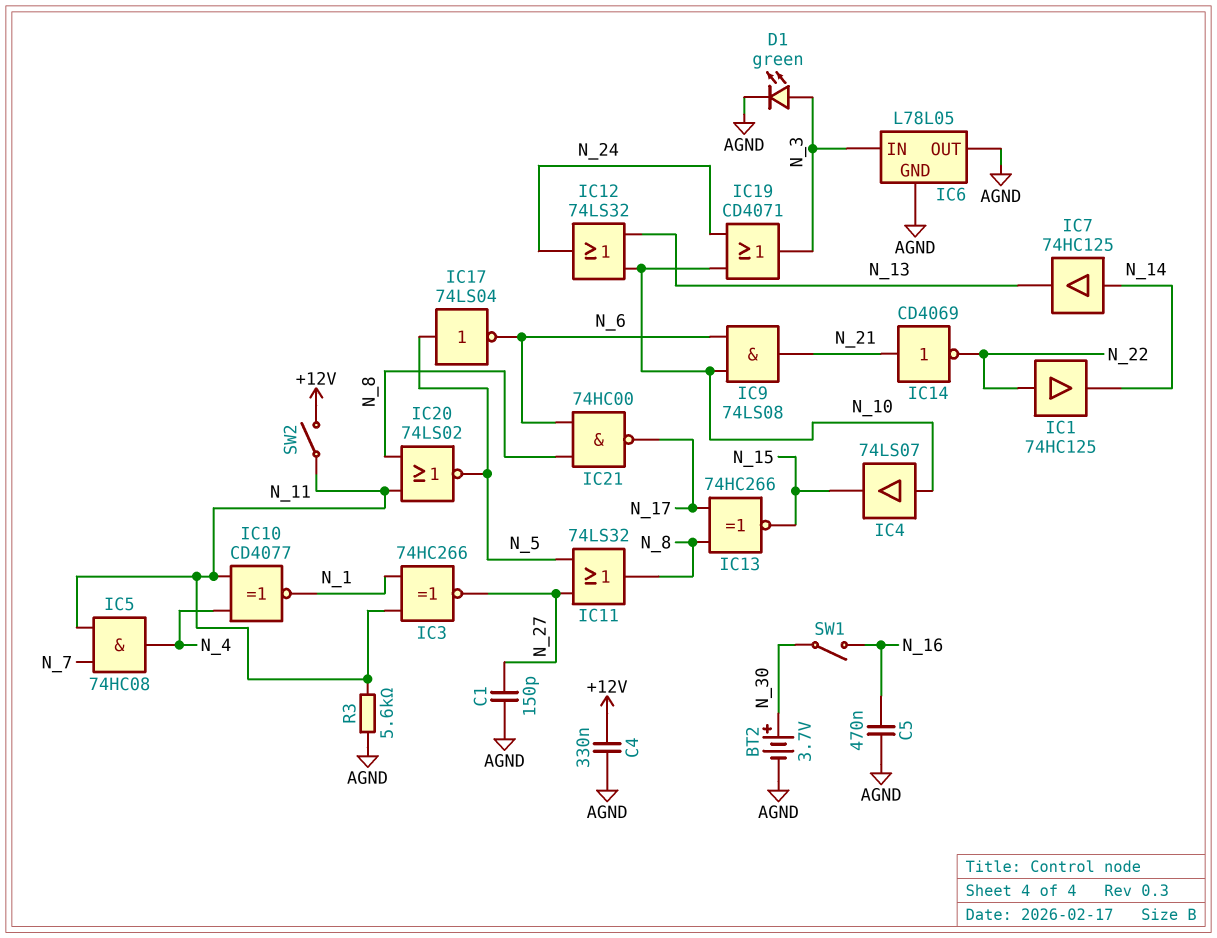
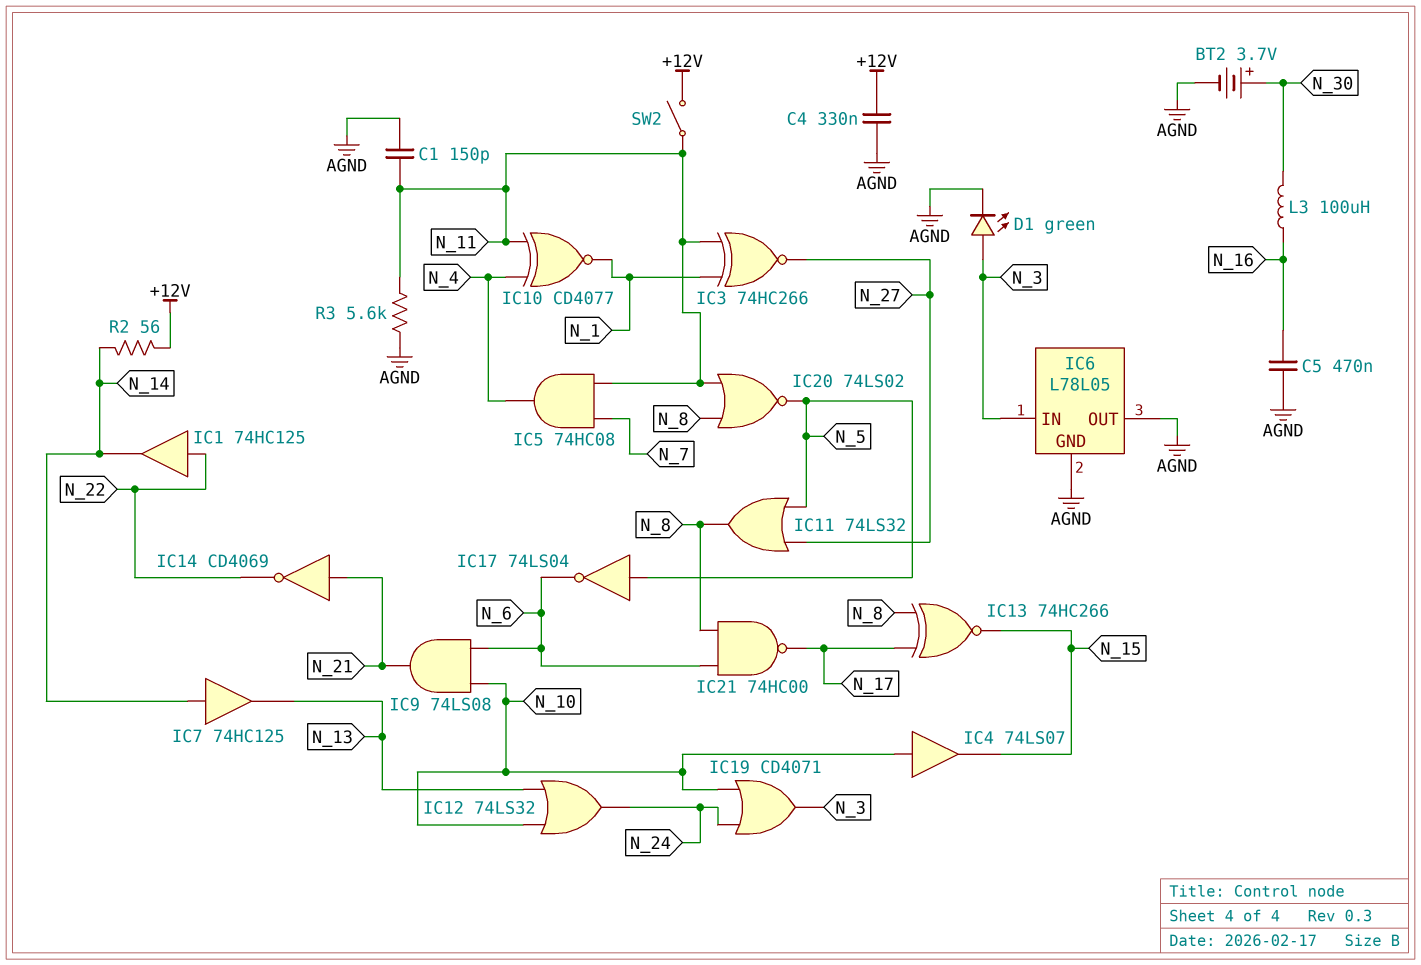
C1: 150pF (AGND, N_27) -> 150pF (AGND, N_11)
L3: none -> 100uH (N_16, N_30)
R2: none -> 56 (+12V, N_14)
SW1: switch (N_16, N_30) -> none

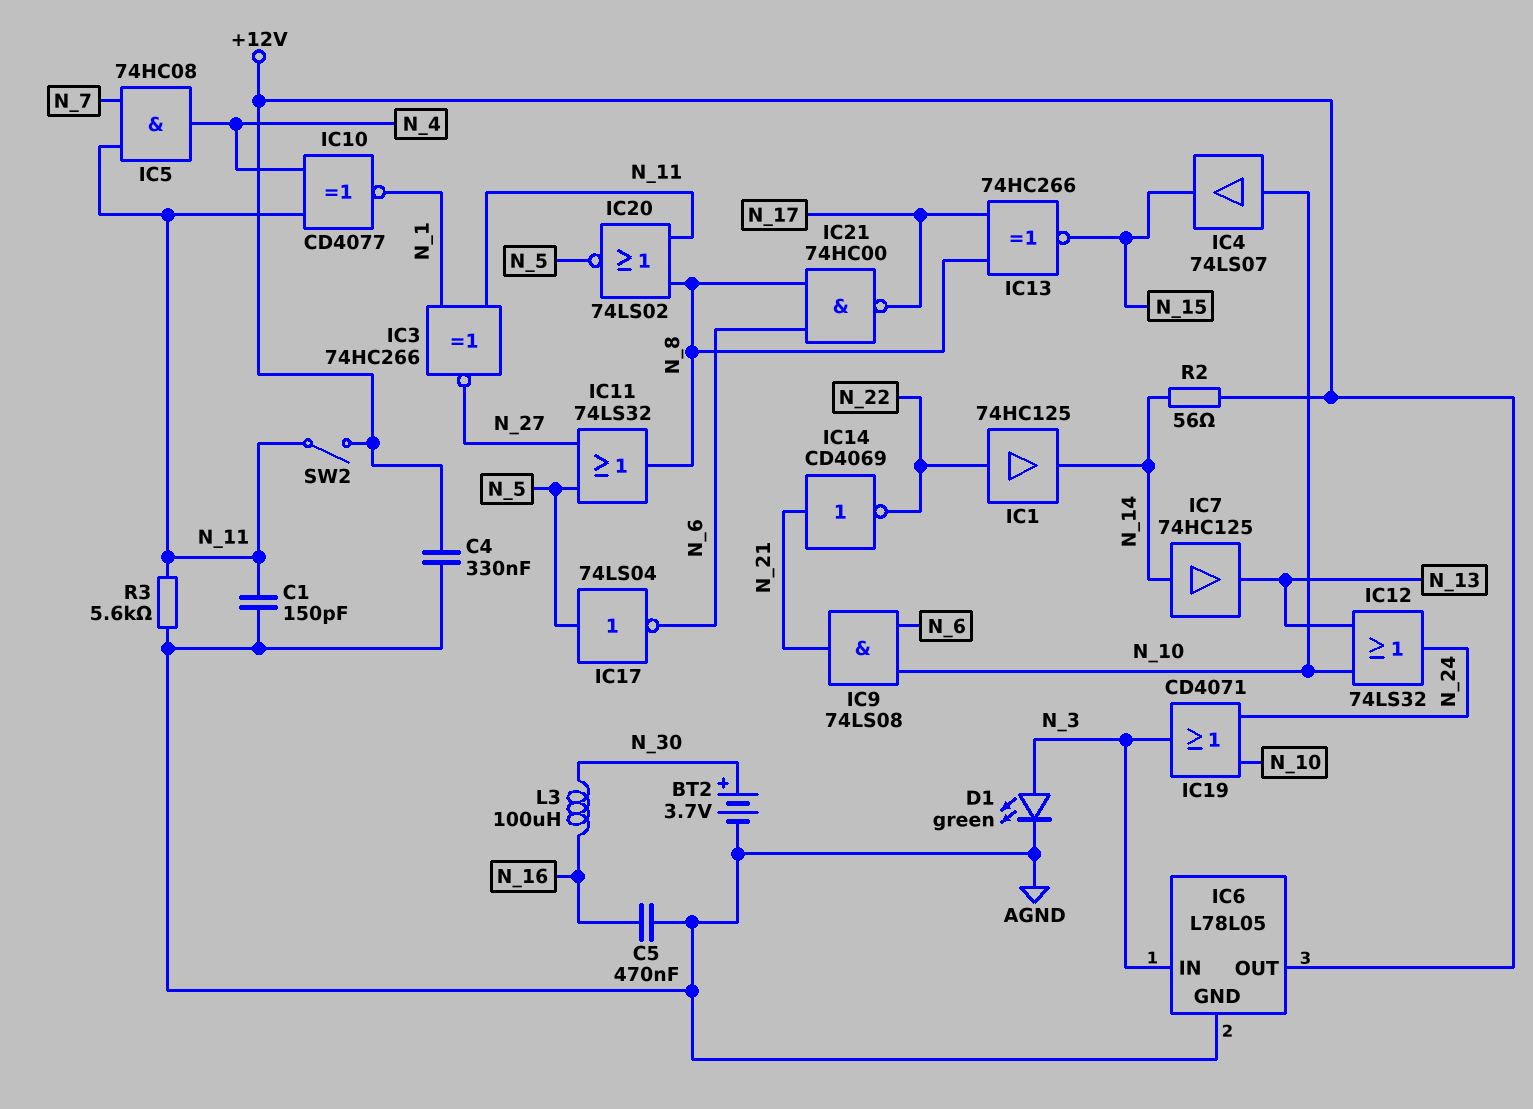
IC6 pin OUT: AGND -> +12V

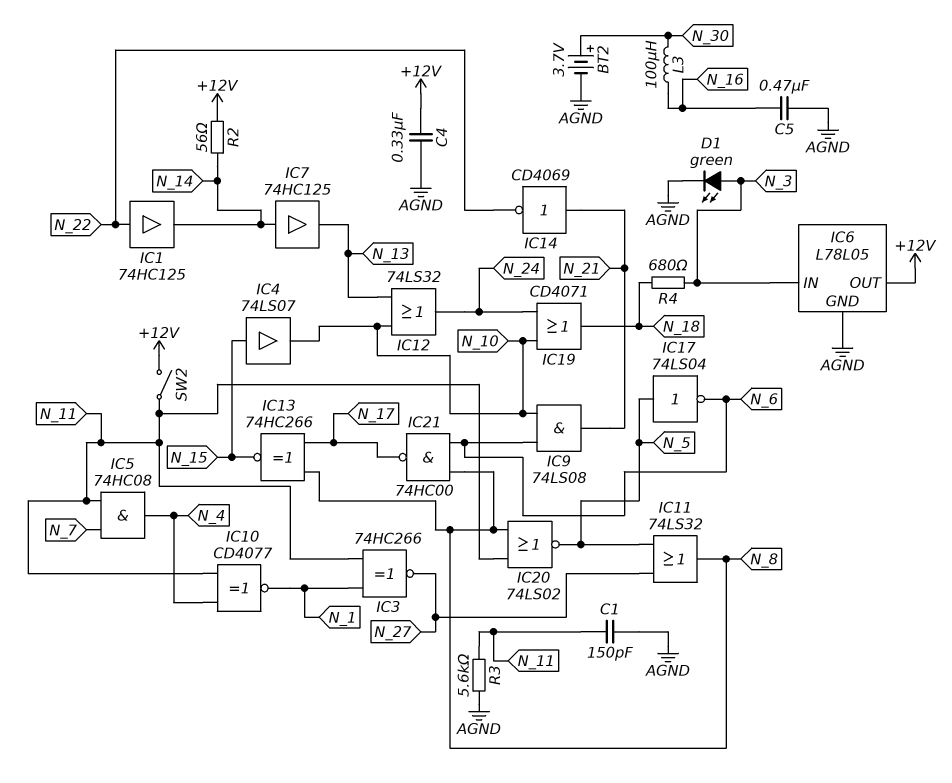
IC4: buffer 74LS07 (in N_10, out N_15) -> buffer 74LS07 (in N_15, out N_10)
IC19: OR CD4071 (in N_10, in N_24, out N_3) -> OR CD4071 (in N_10, in N_24, out N_18)
R4: none -> 680 (N_3, N_18)

